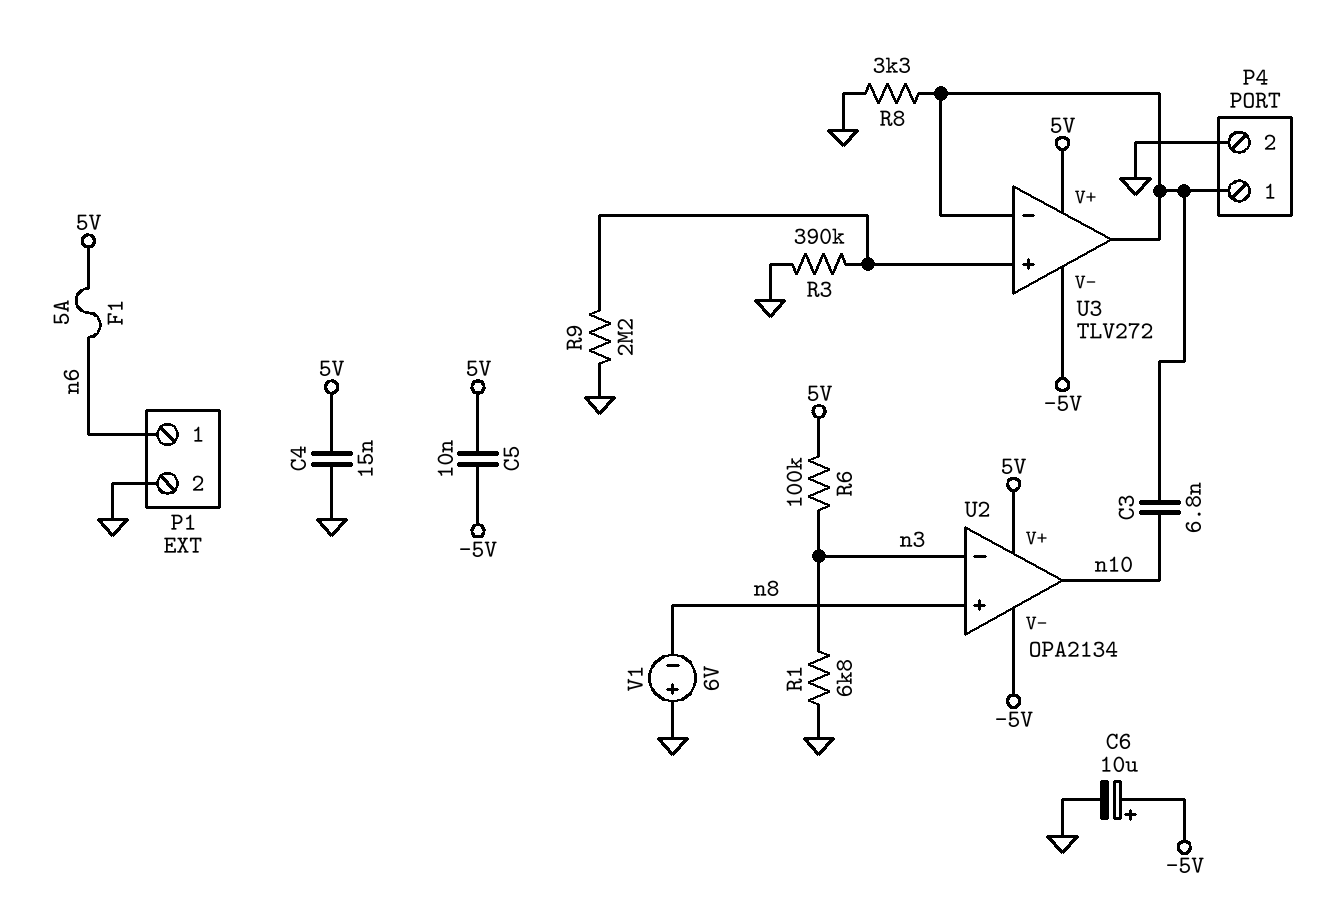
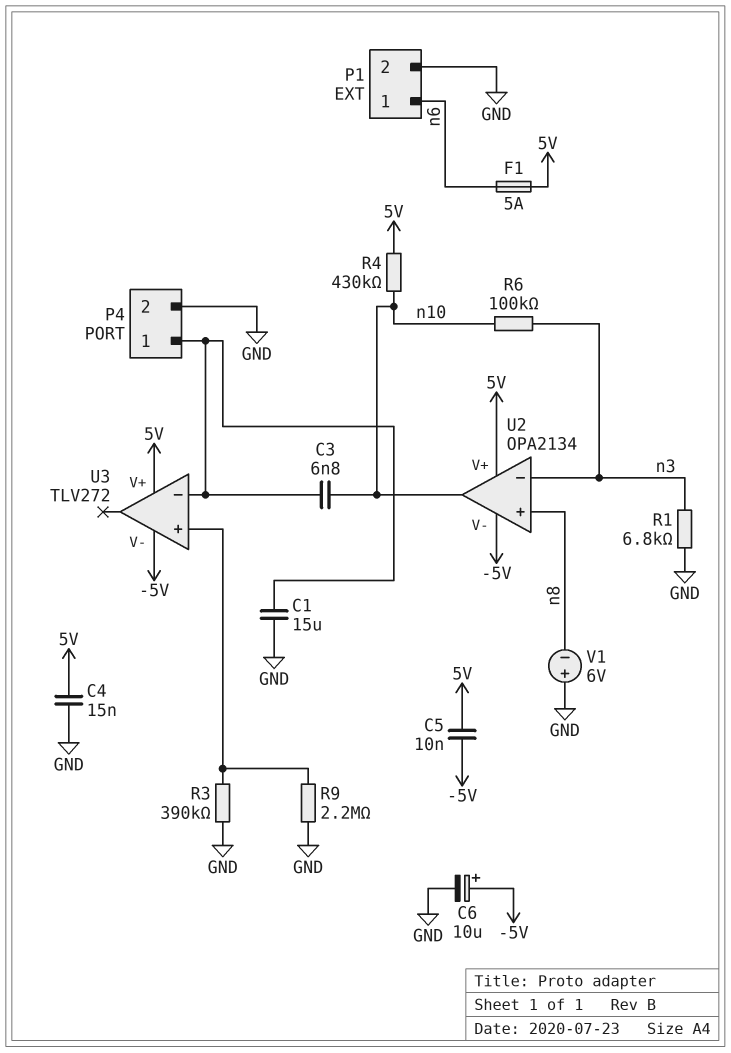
C1: none -> 15uF (GND, P4/1)
R4: none -> 430k (5V, n10)
R6: 100k (5V, n3) -> 100k (n3, n10)
R8: 3.3k (GND, P4/1) -> none
U3 pin out: P4/1 -> none

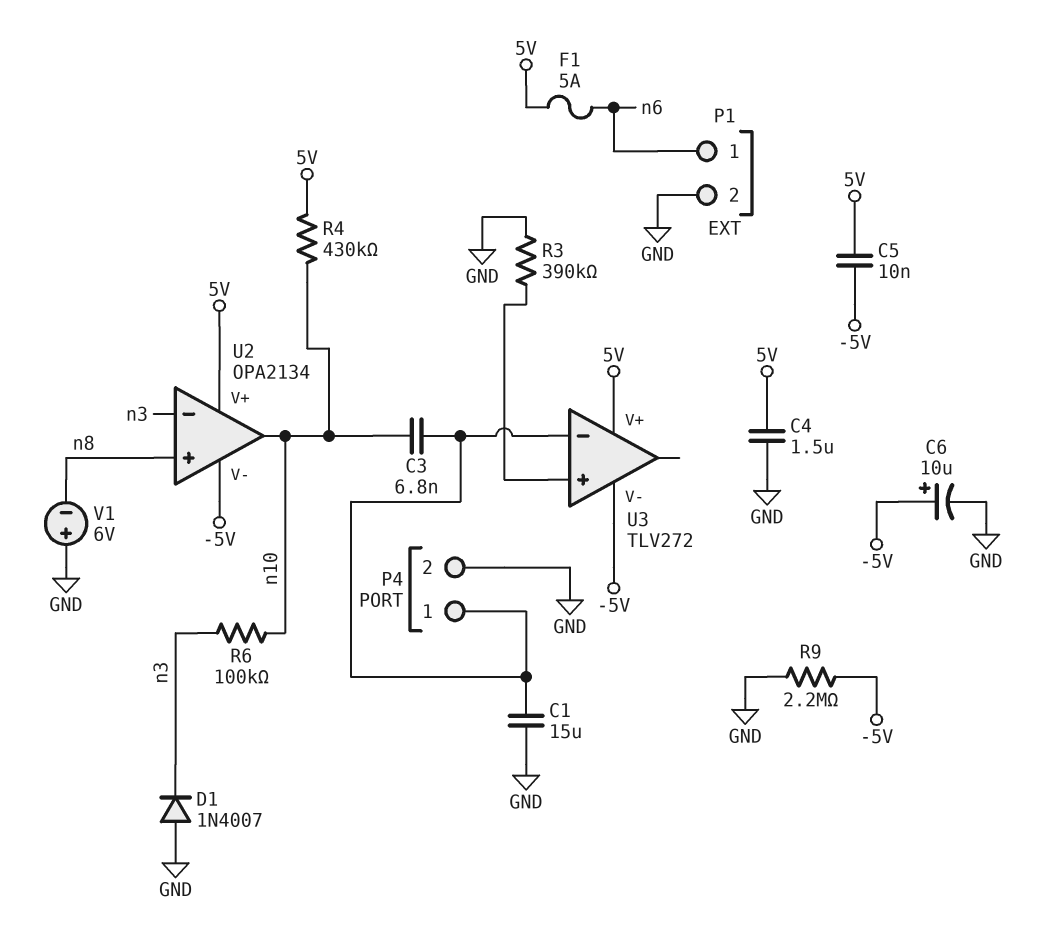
C4: 15nF (5V, GND) -> 1.5uF (5V, GND)
D1: none -> diode 1N4007 (A GND, K n3)
R1: 6.8k (GND, n3) -> none
R9: 2.2M (GND, U3/in+) -> 2.2M (-5V, GND)

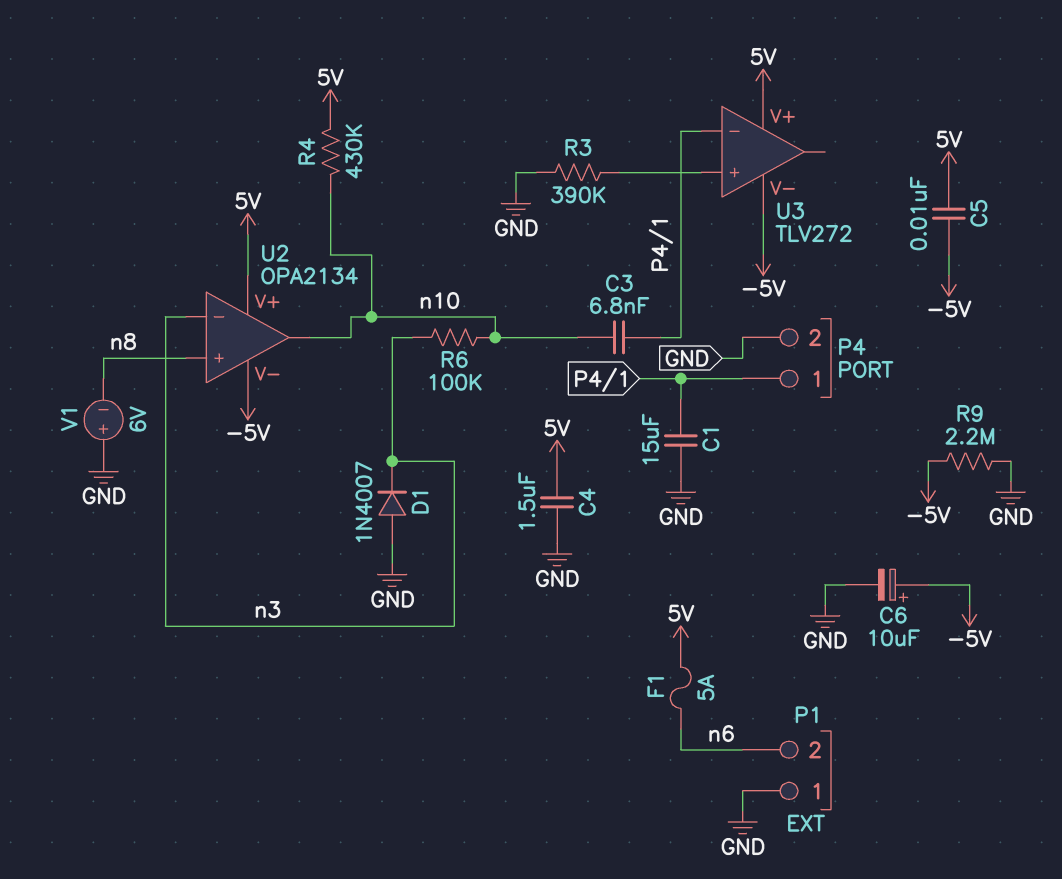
P1 pin 1: n6 -> GND
P1 pin 2: GND -> n6

